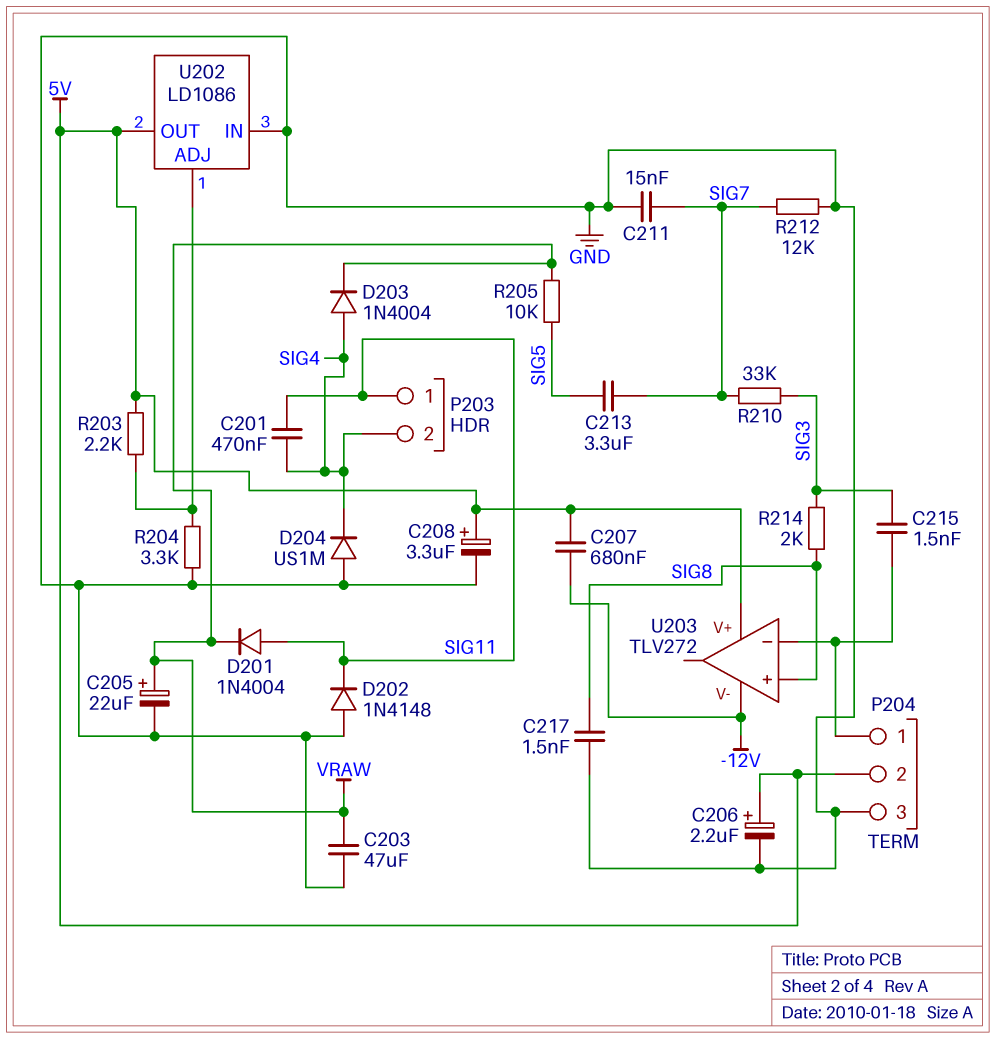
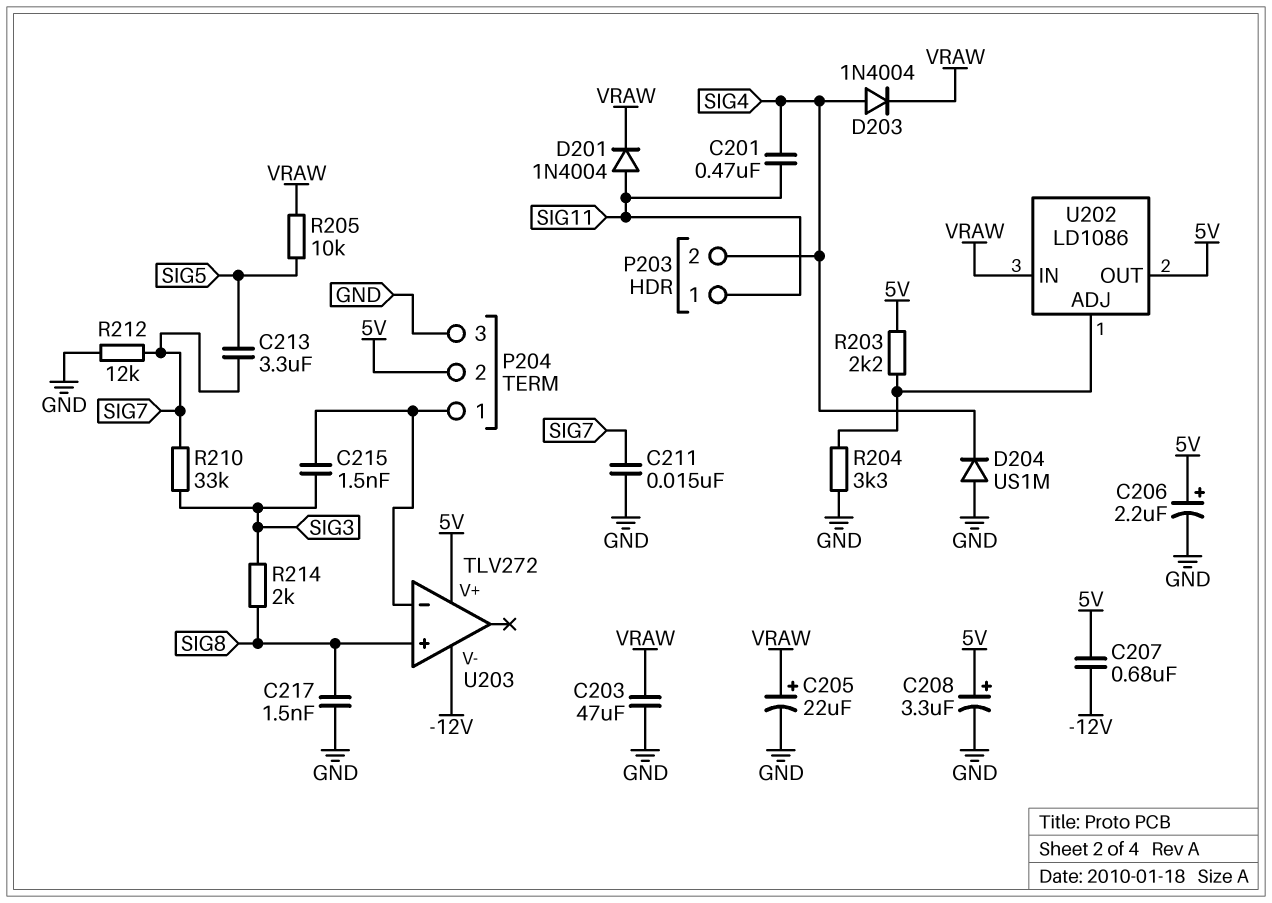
D202: diode 1N4148 (A GND, K SIG11) -> none
U202 pin IN: GND -> VRAW

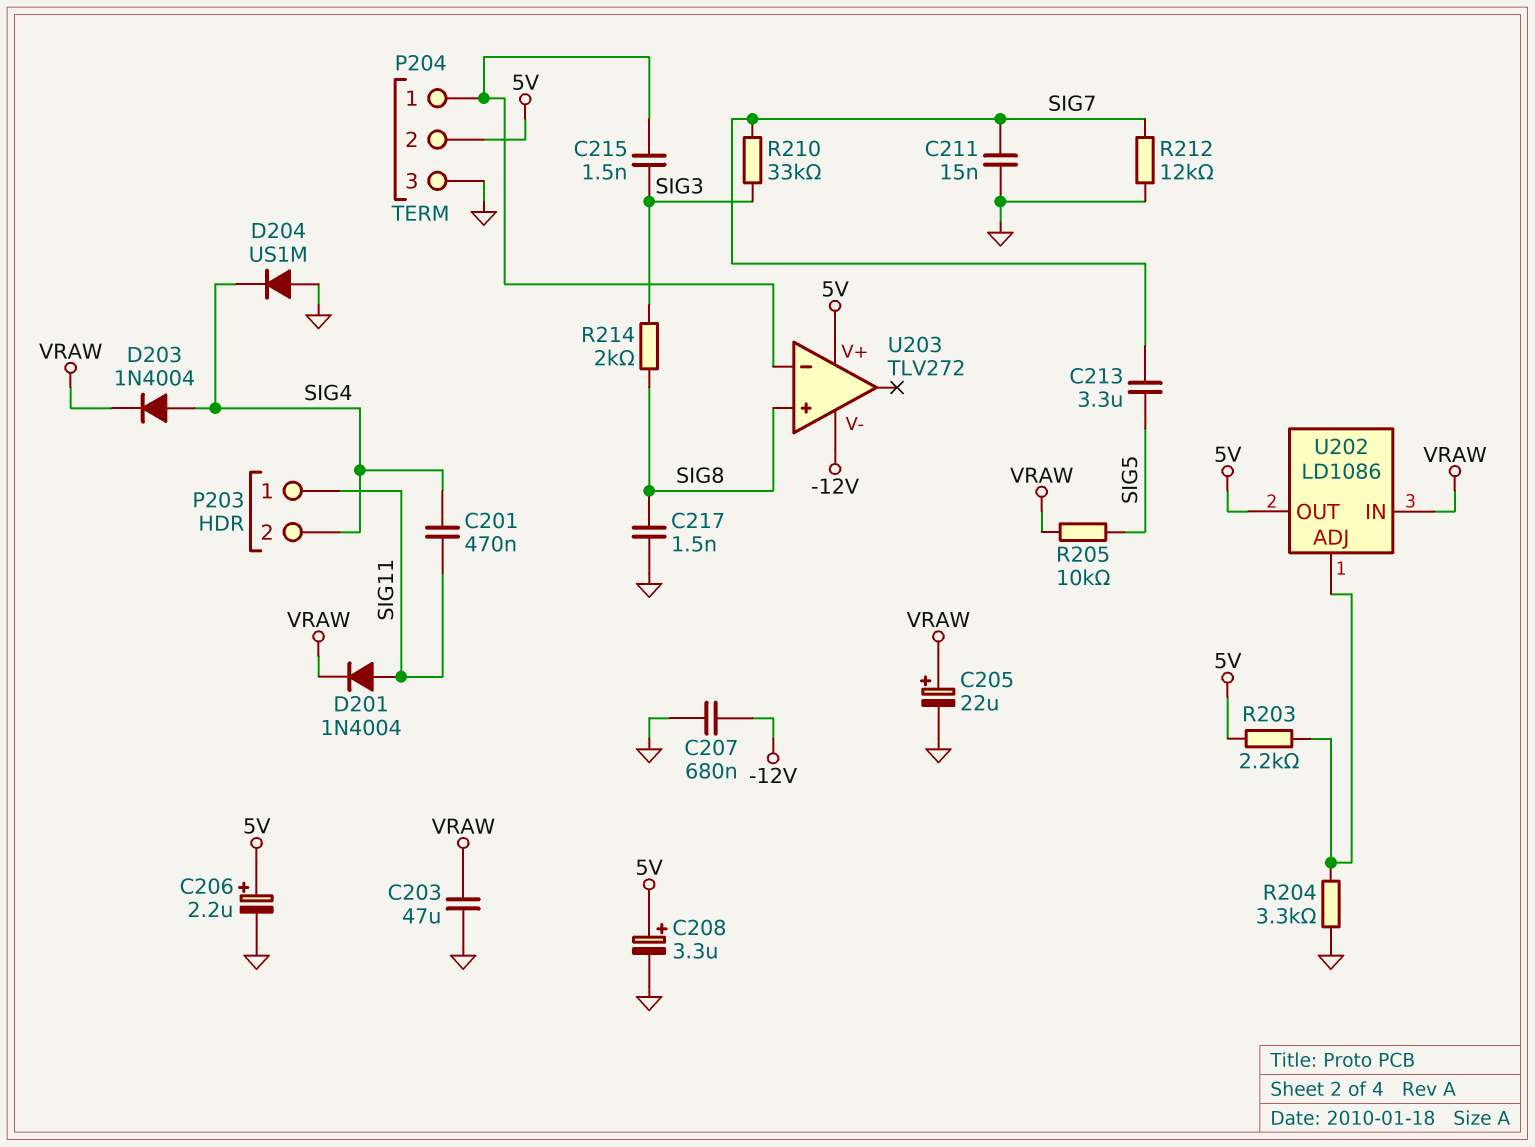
C207: 680nF (-12V, 5V) -> 680nF (-12V, GND)

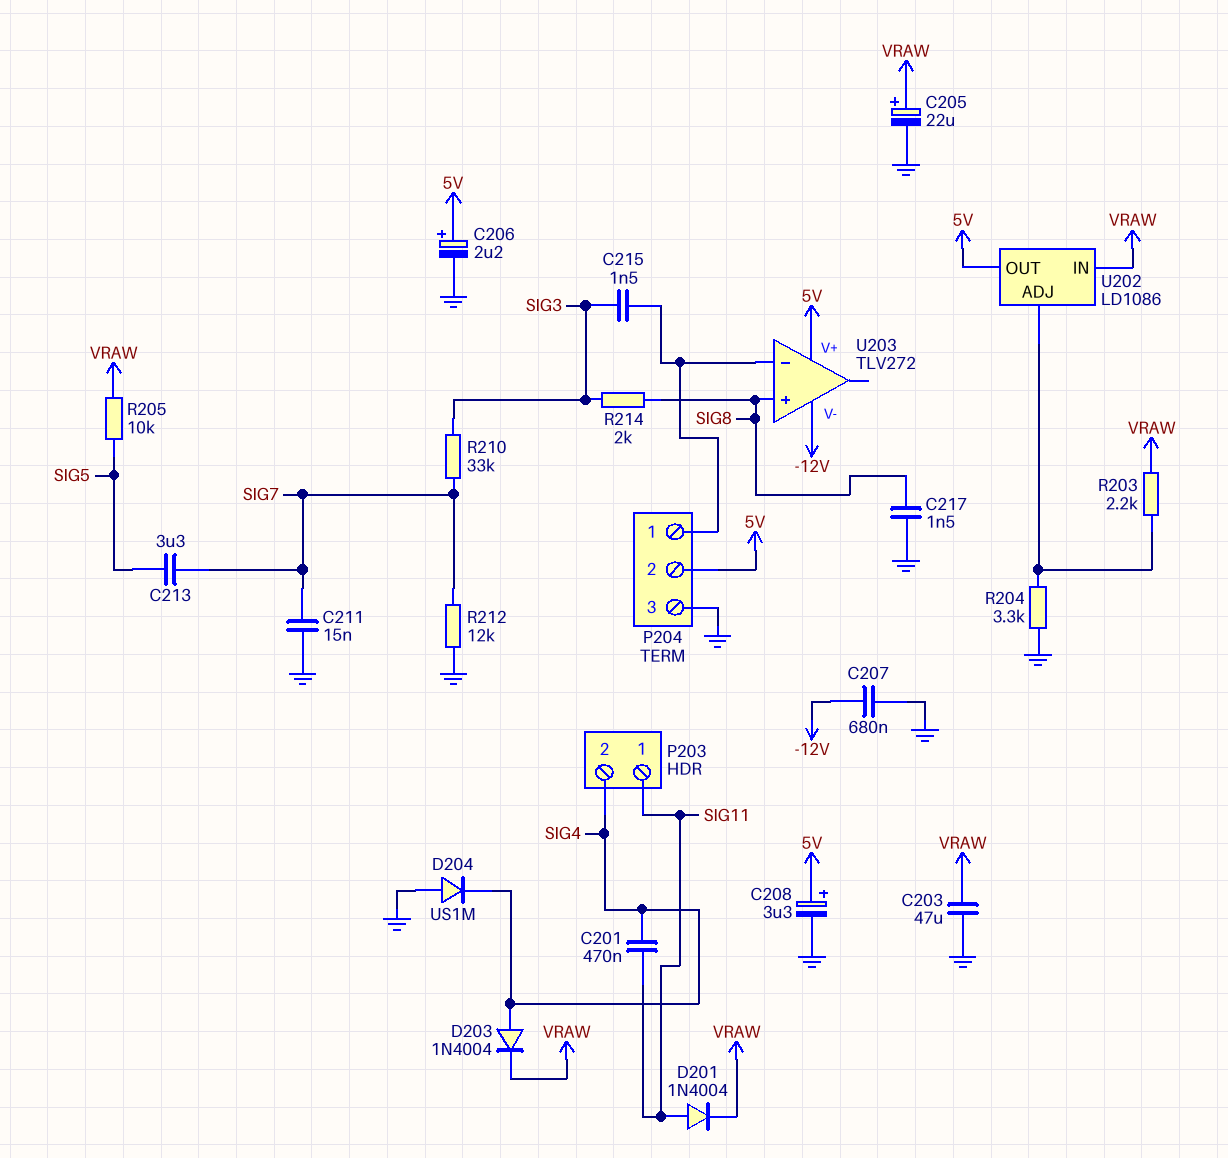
R203: 2.2k (5V, U202/ADJ) -> 2.2k (U202/ADJ, VRAW)

